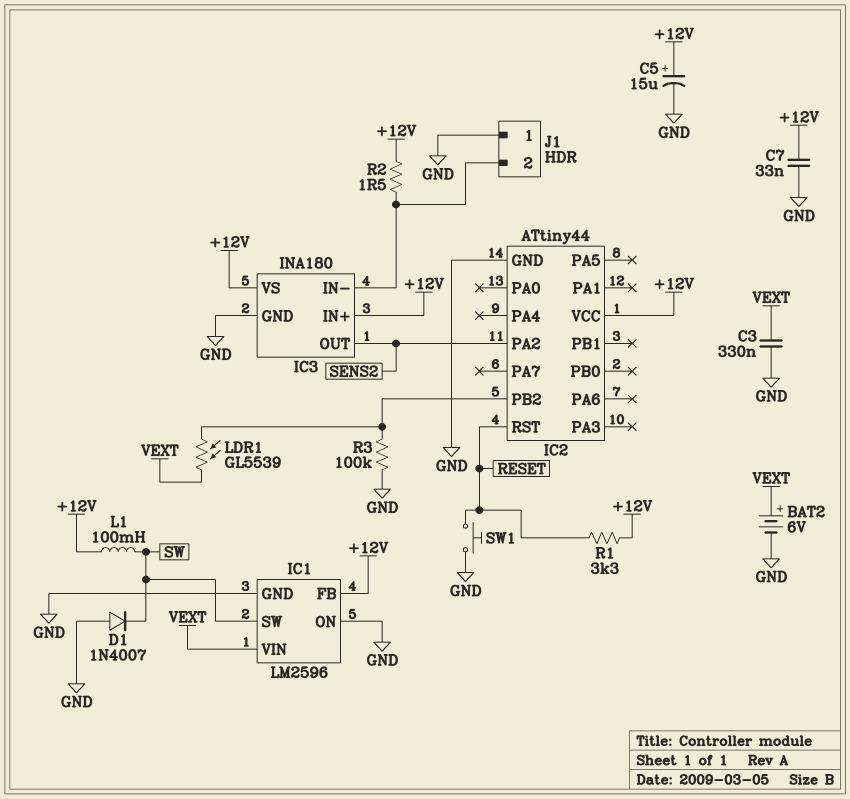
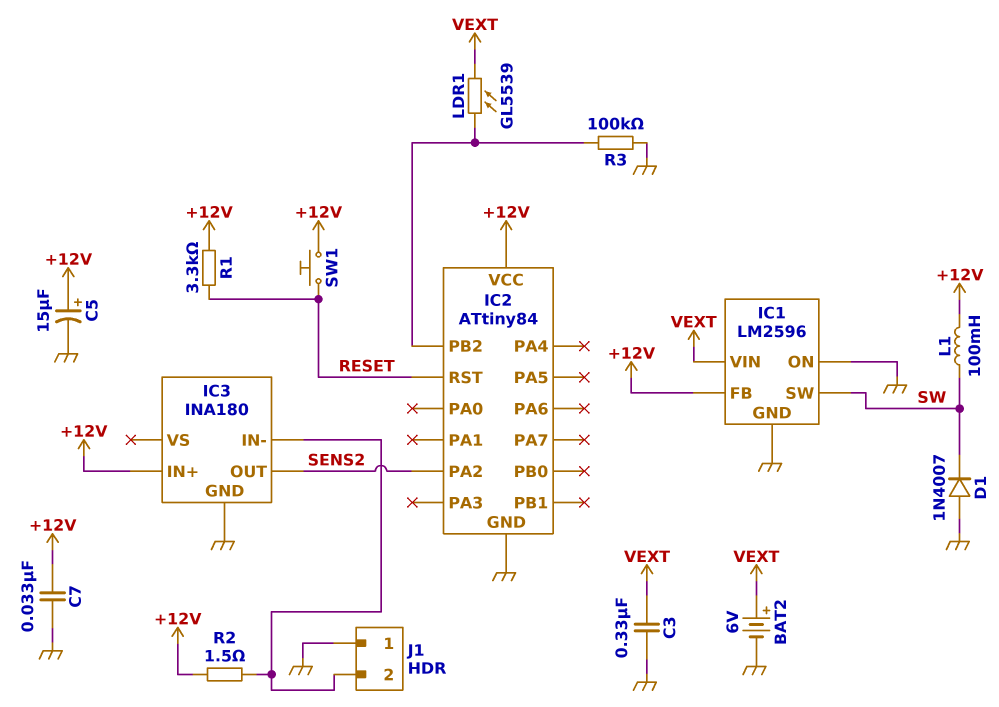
IC2: ATtiny44 -> ATtiny84
IC3 pin VS: +12V -> none
SW1: button (GND, RESET) -> button (+12V, RESET)

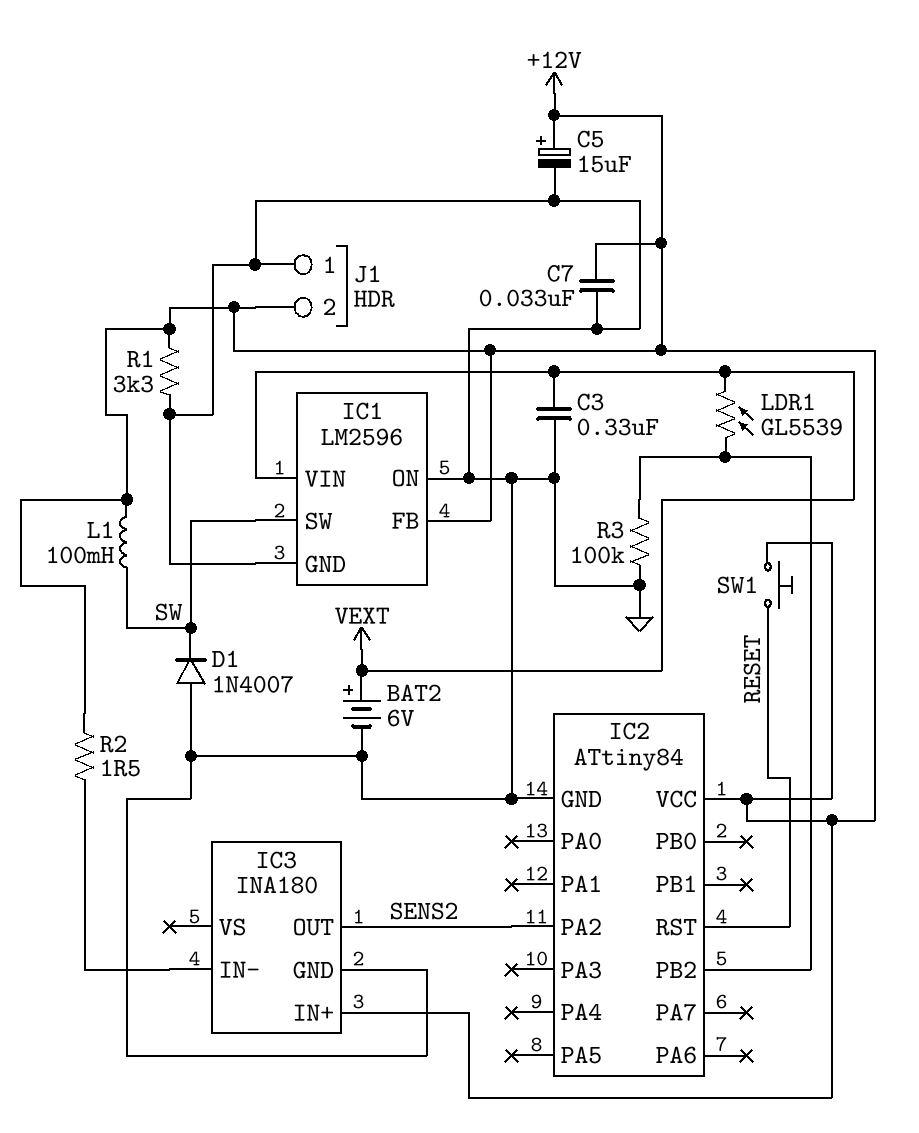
J1 pin 2: IC3/IN- -> +12V
R1: 3.3k (+12V, RESET) -> 3.3k (+12V, GND)

